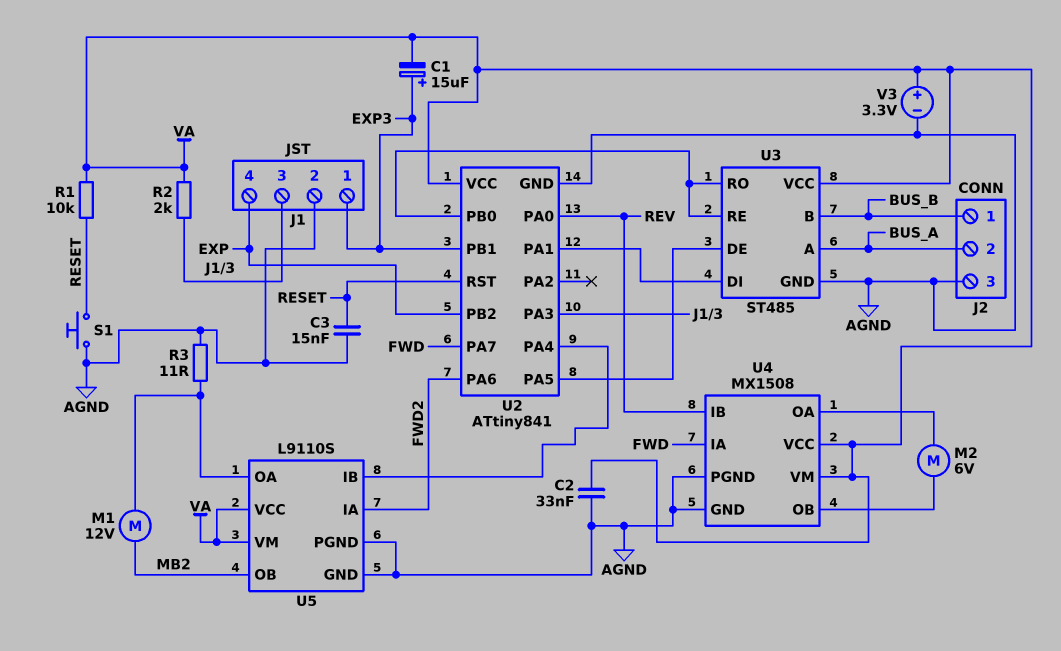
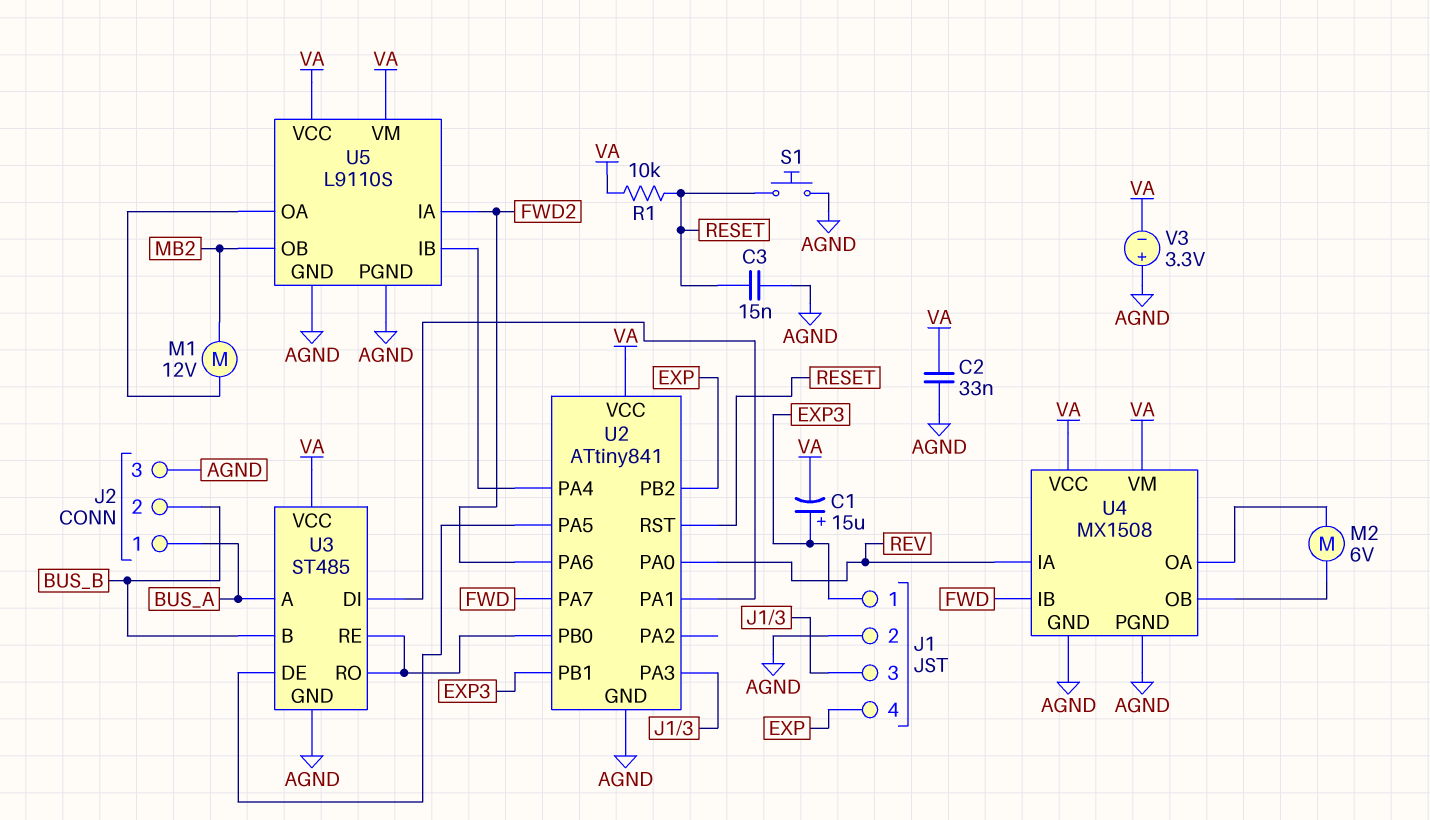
J2 pin 1: BUS_B -> BUS_A
J2 pin 2: BUS_A -> BUS_B
R2: 2k (J1/3, VA) -> none
R3: 11 (AGND, U5/OA) -> none
U4 pin IA: FWD -> REV
U4 pin IB: REV -> FWD
V3: 3.3V (plus VA, minus AGND) -> 3.3V (plus AGND, minus VA)

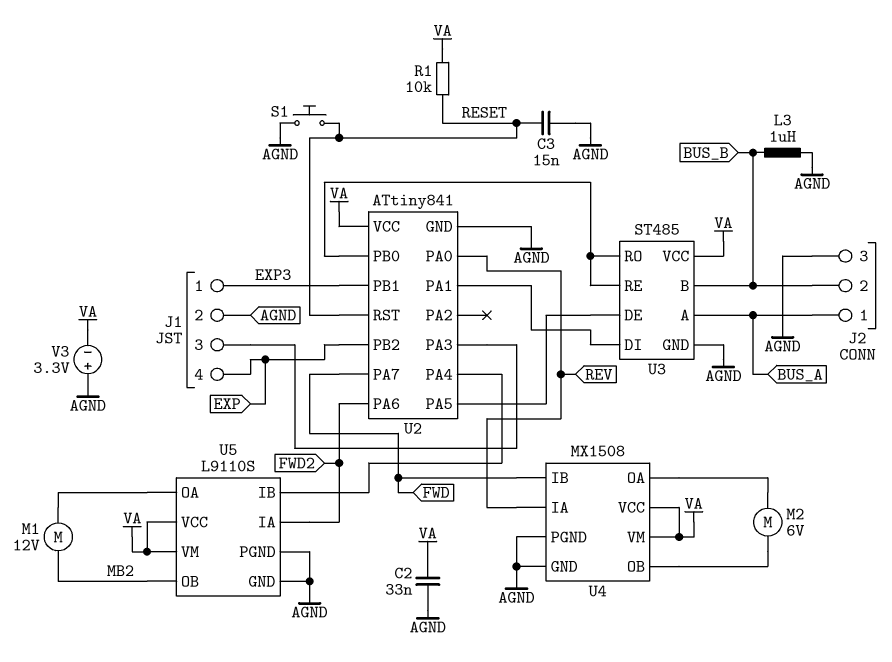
C1: 15uF (plus EXP3, minus VA) -> none
L3: none -> 1uH (AGND, BUS_B)

